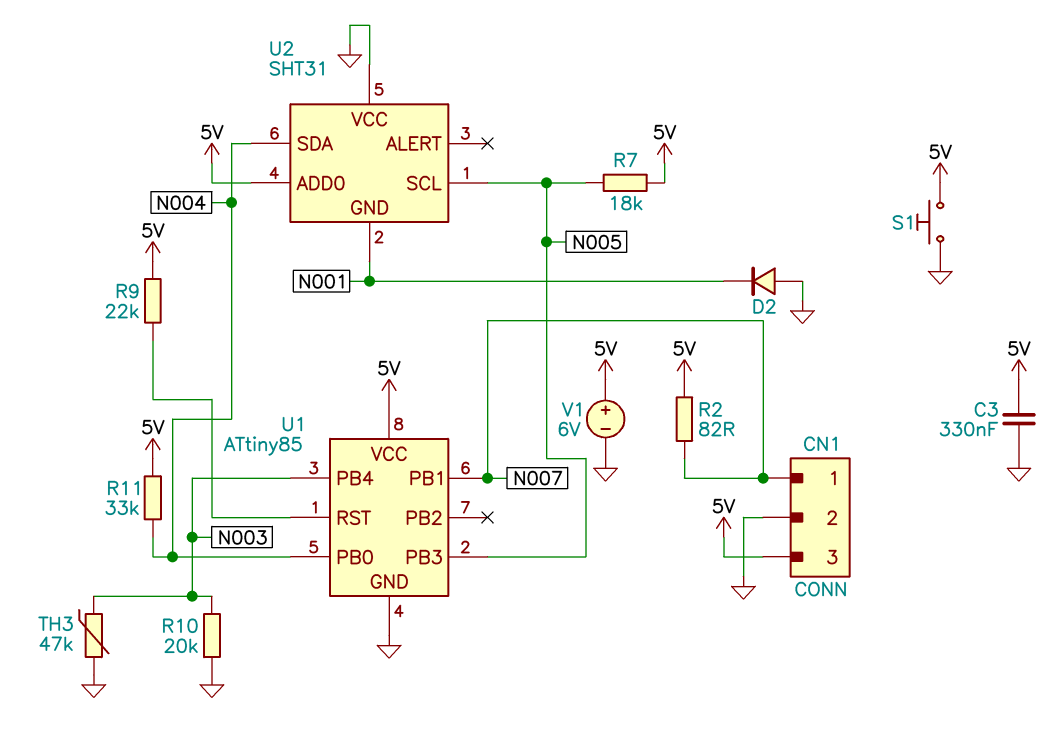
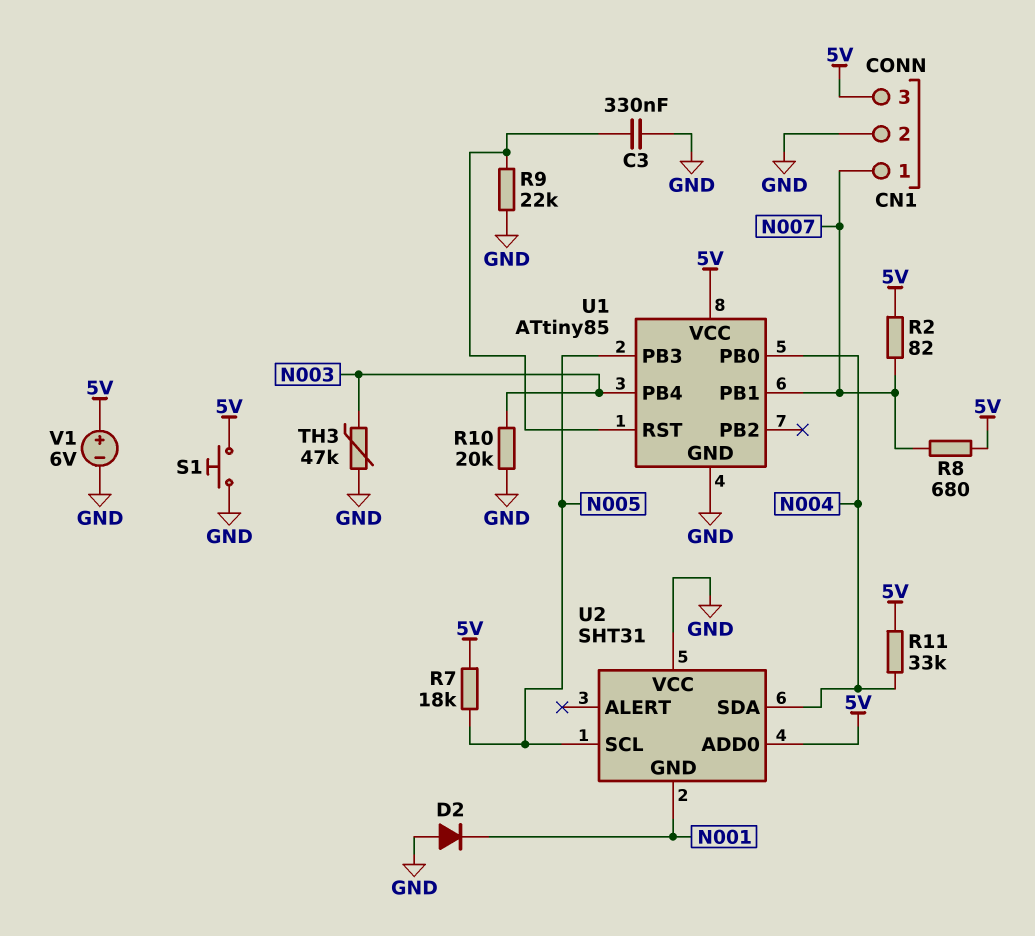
C3: 330nF (5V, GND) -> 330nF (GND, U1/RST)
R8: none -> 680 (5V, N007)
R9: 22k (5V, U1/RST) -> 22k (GND, U1/RST)

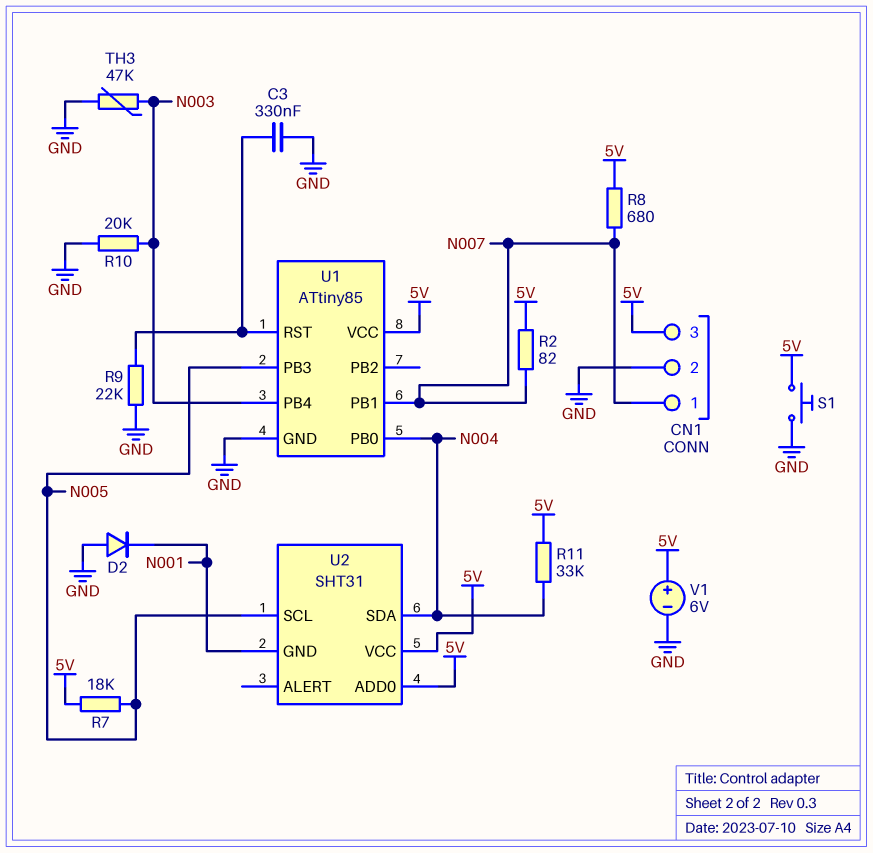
U2 pin VCC: GND -> 5V

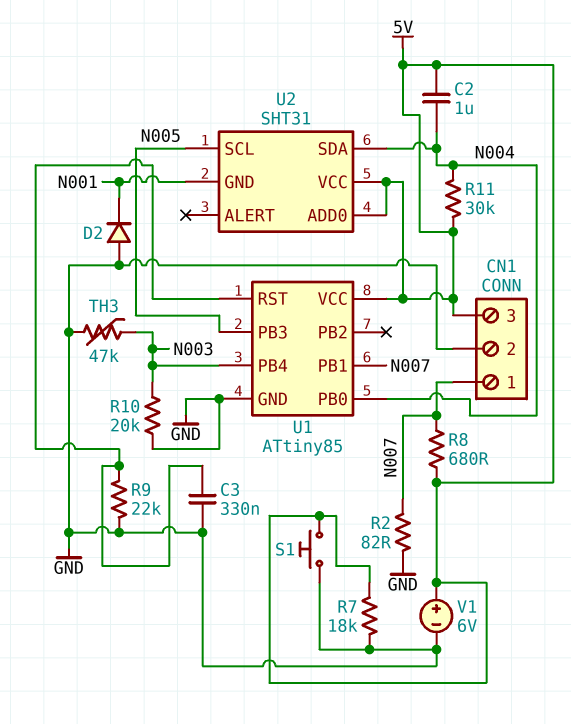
C2: none -> 1uF (5V, N004)
R2: 82 (5V, N007) -> 82 (GND, N007)
R7: 18k (5V, N005) -> 18k (5V, GND)
R11: 33k (5V, N004) -> 30k (5V, N004)

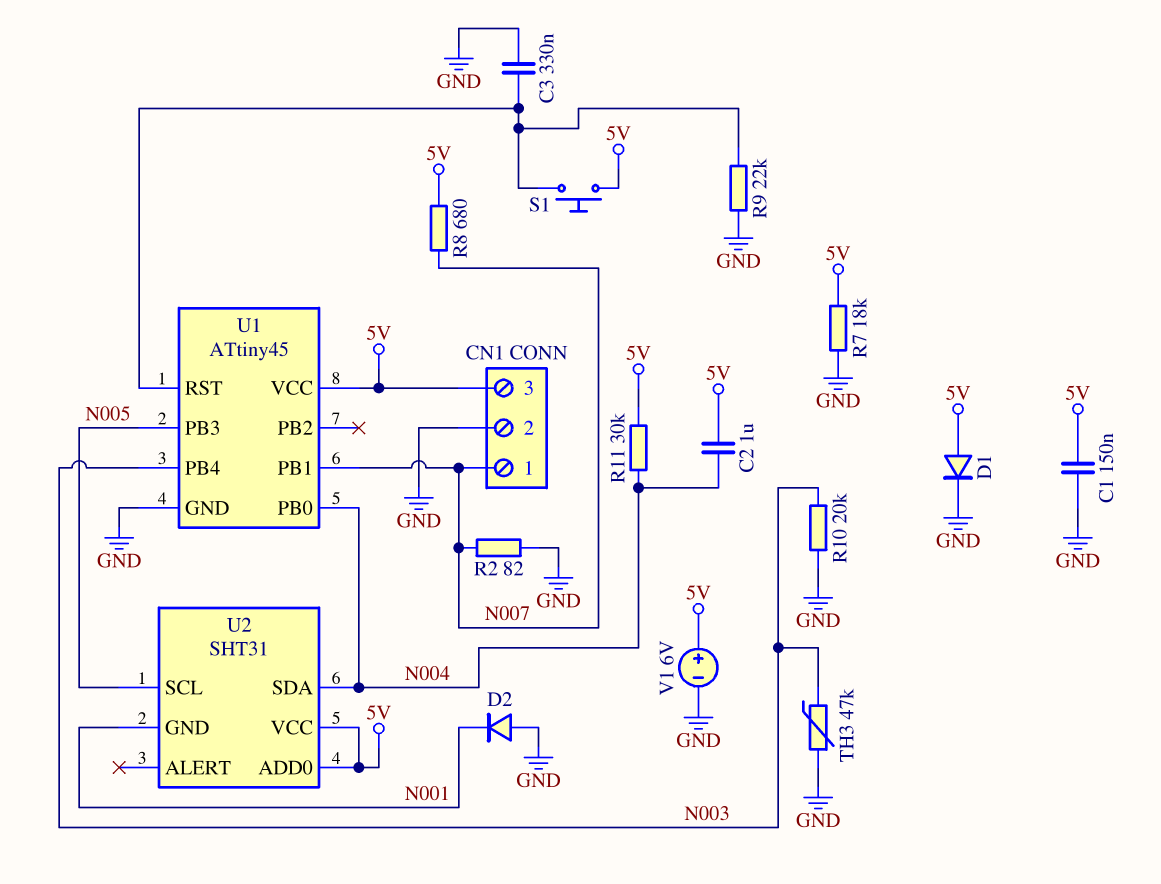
C1: none -> 150nF (5V, GND)
D1: none -> diode (A 5V, K GND)
S1: button (5V, GND) -> button (5V, U1/RST)
U1: ATtiny85 -> ATtiny45

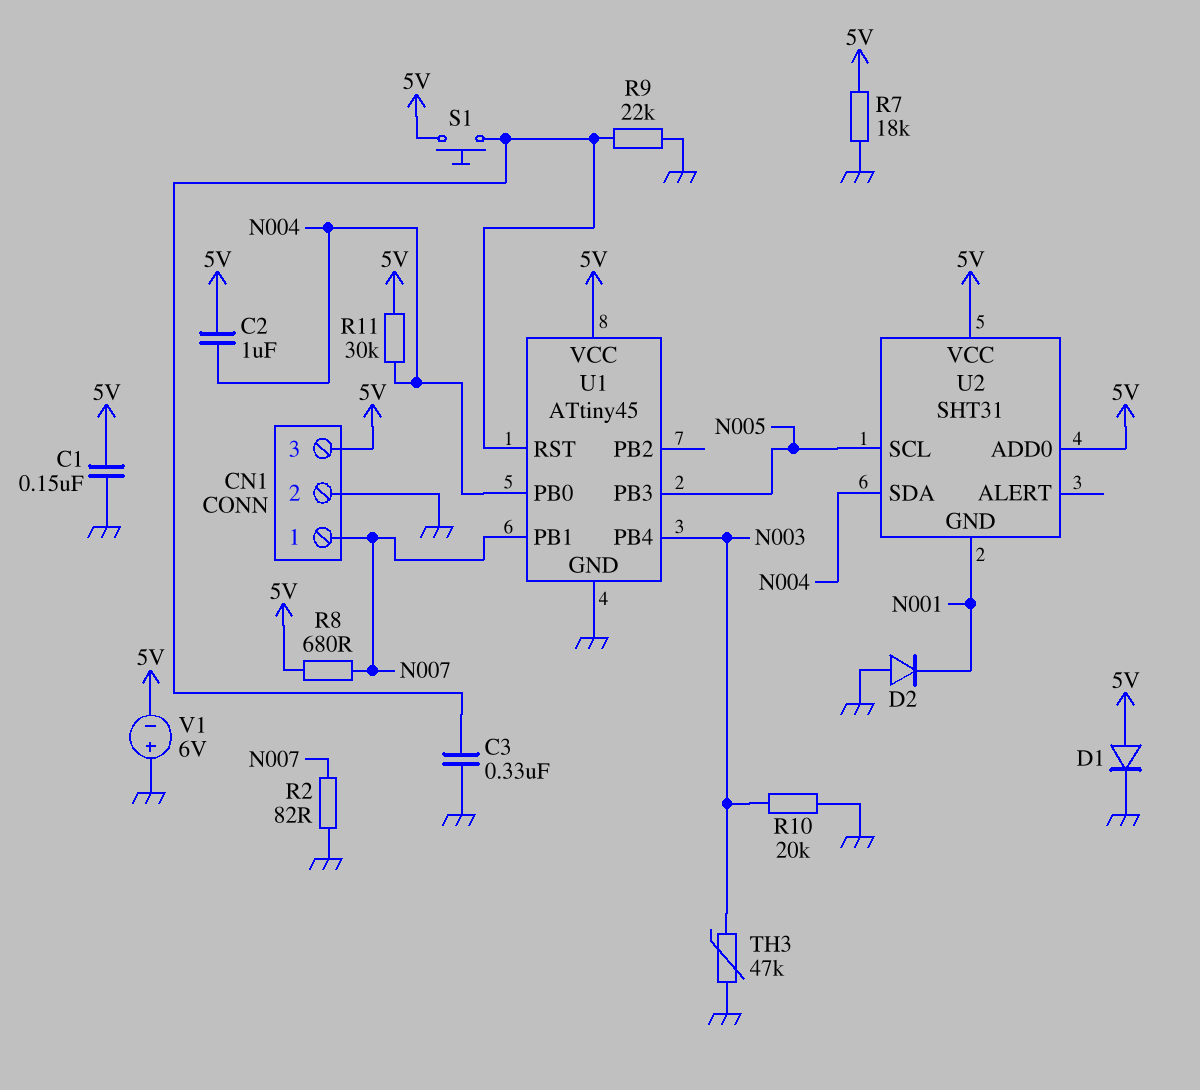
V1: 6V (plus 5V, minus GND) -> 6V (plus GND, minus 5V)

